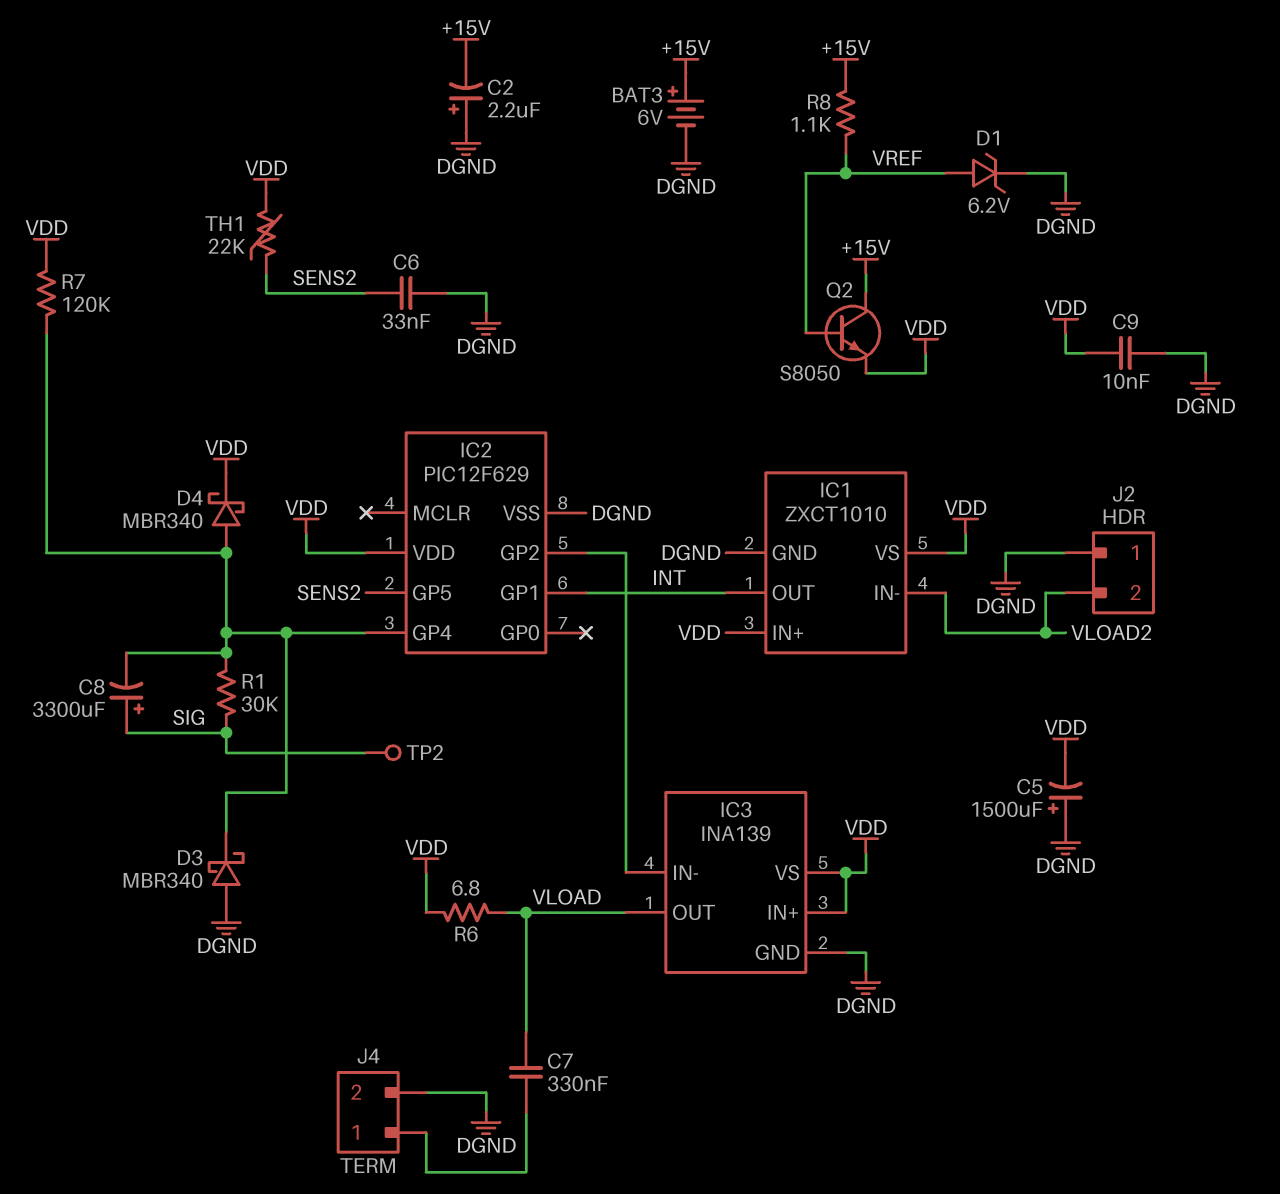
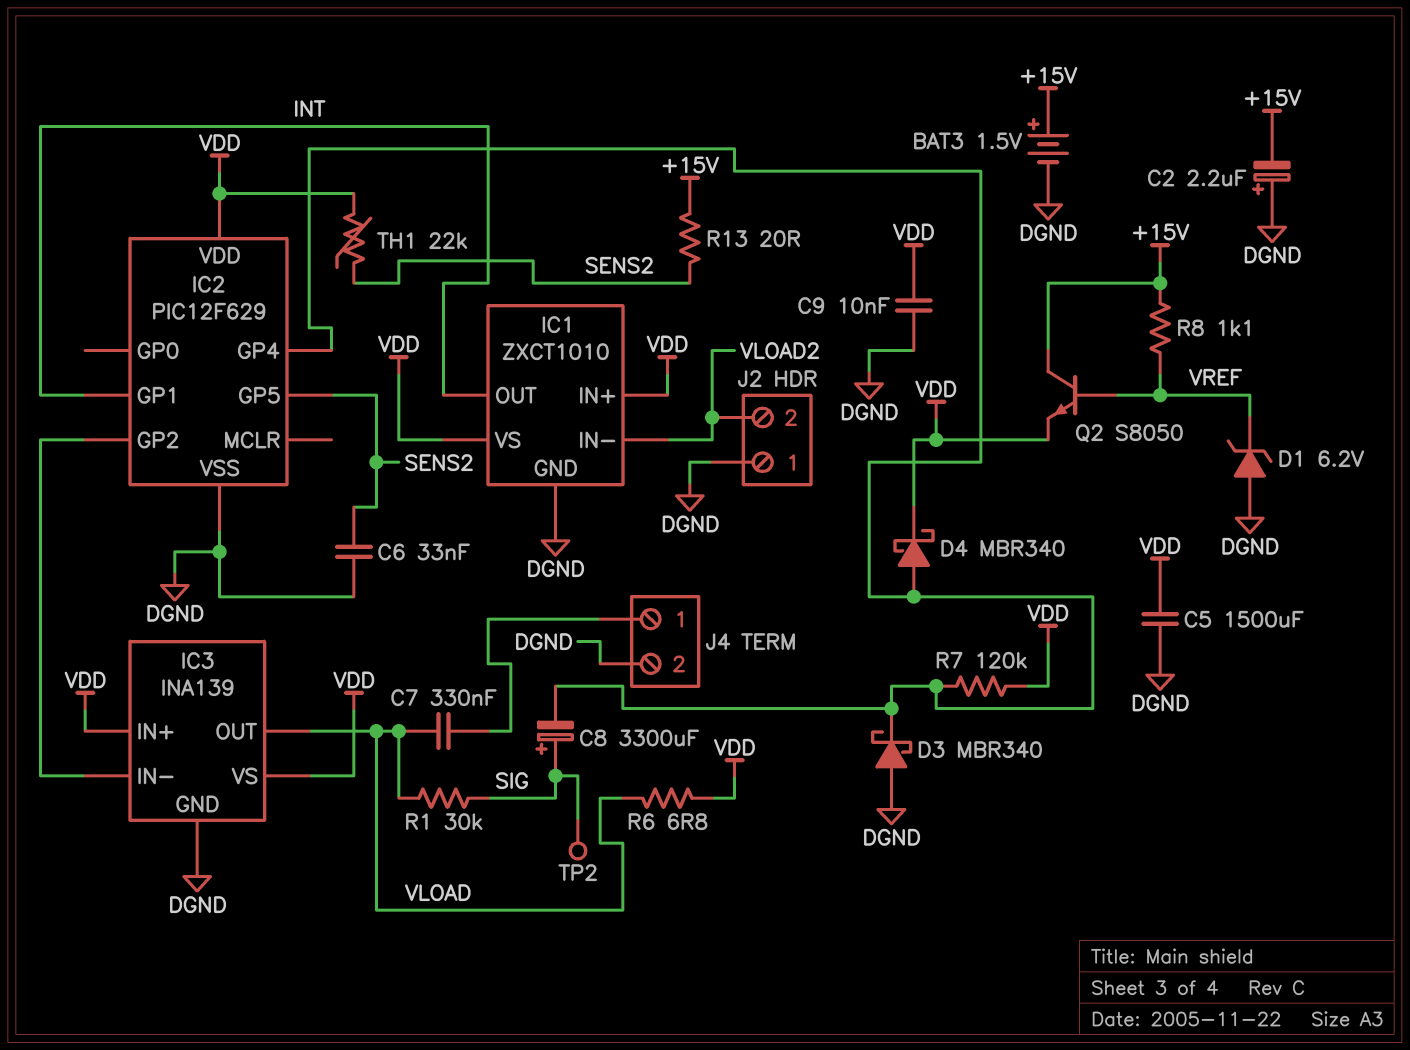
BAT3: 6V (plus +15V, minus DGND) -> 1.5V (plus +15V, minus DGND)
C5: 1500uF (plus DGND, minus VDD) -> 1500uF (DGND, VDD)
D1: zener 6.2V (A VREF, K DGND) -> zener 6.2V (A DGND, K VREF)
R1: 30k (IC2/GP4, SIG) -> 30k (SIG, VLOAD)
R13: none -> 20 (+15V, SENS2)

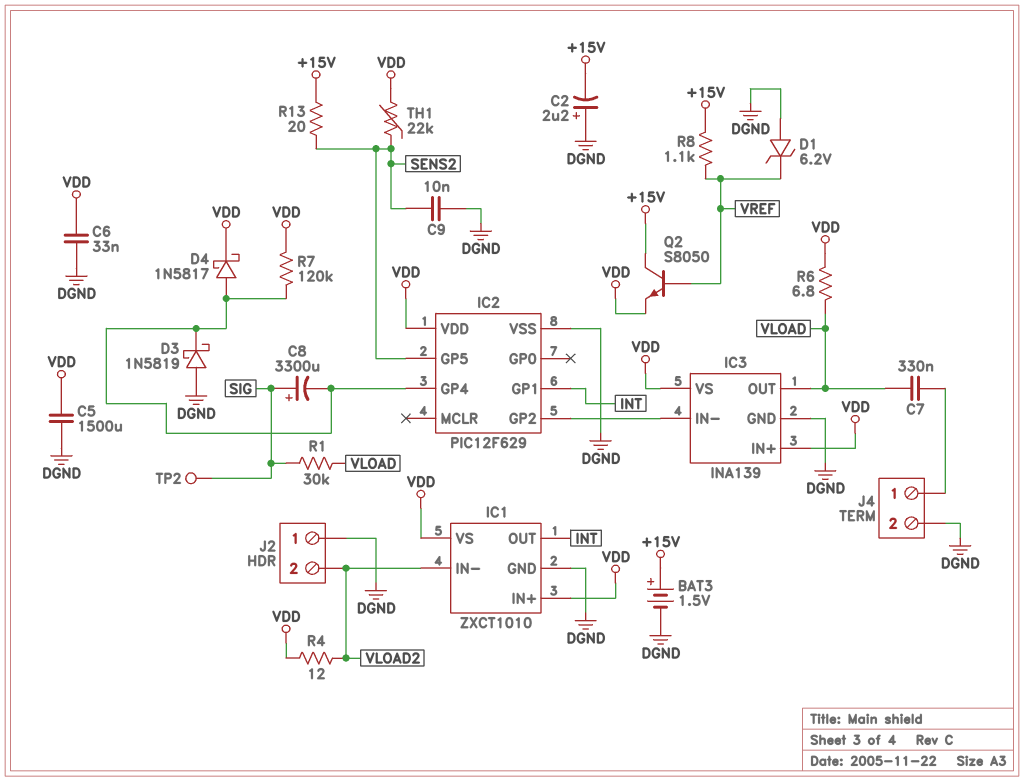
C6: 33nF (DGND, SENS2) -> 33nF (DGND, VDD)
C9: 10nF (DGND, VDD) -> 10nF (DGND, SENS2)
D3: schottky MBR340 (A DGND, K IC2/GP4) -> schottky 1N5819 (A DGND, K IC2/GP4)
D4: schottky MBR340 (A IC2/GP4, K VDD) -> schottky 1N5817 (A IC2/GP4, K VDD)
R4: none -> 12 (VDD, VLOAD2)

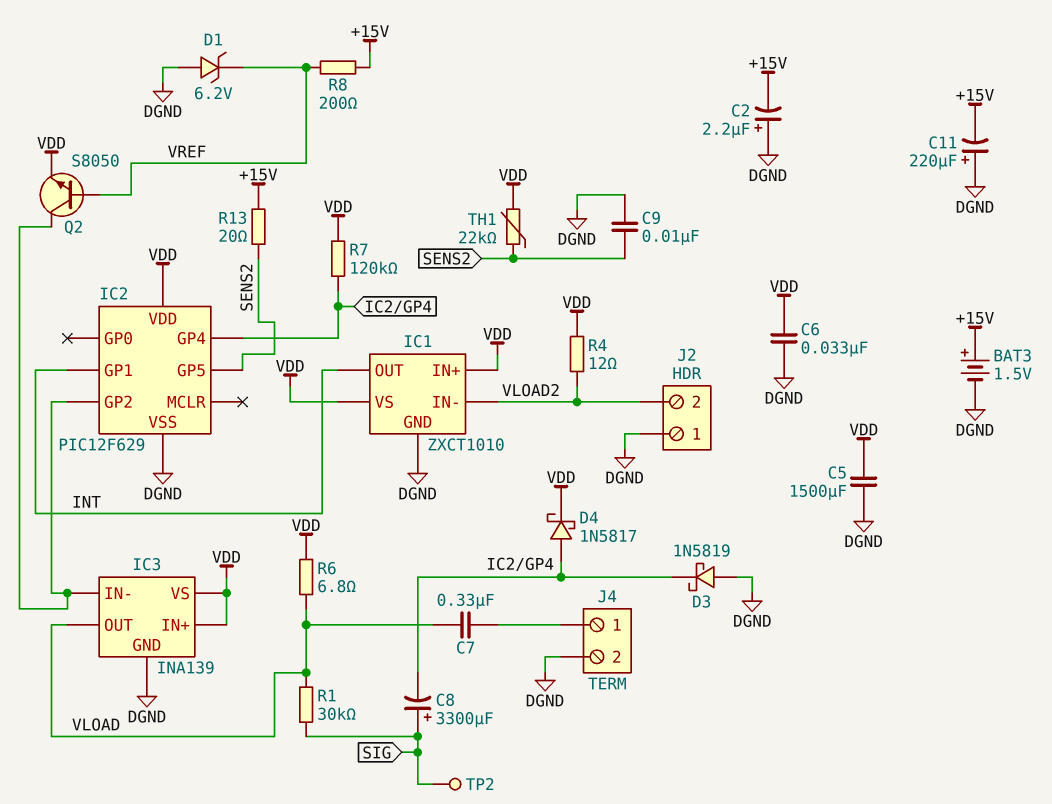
C11: none -> 220uF (plus DGND, minus +15V)
Q2: NPN S8050 (B VREF, C +15V, E VDD) -> NPN S8050 (B VREF, C IC2/GP2, E VDD)
R8: 1.1k (+15V, VREF) -> 200 (+15V, VREF)

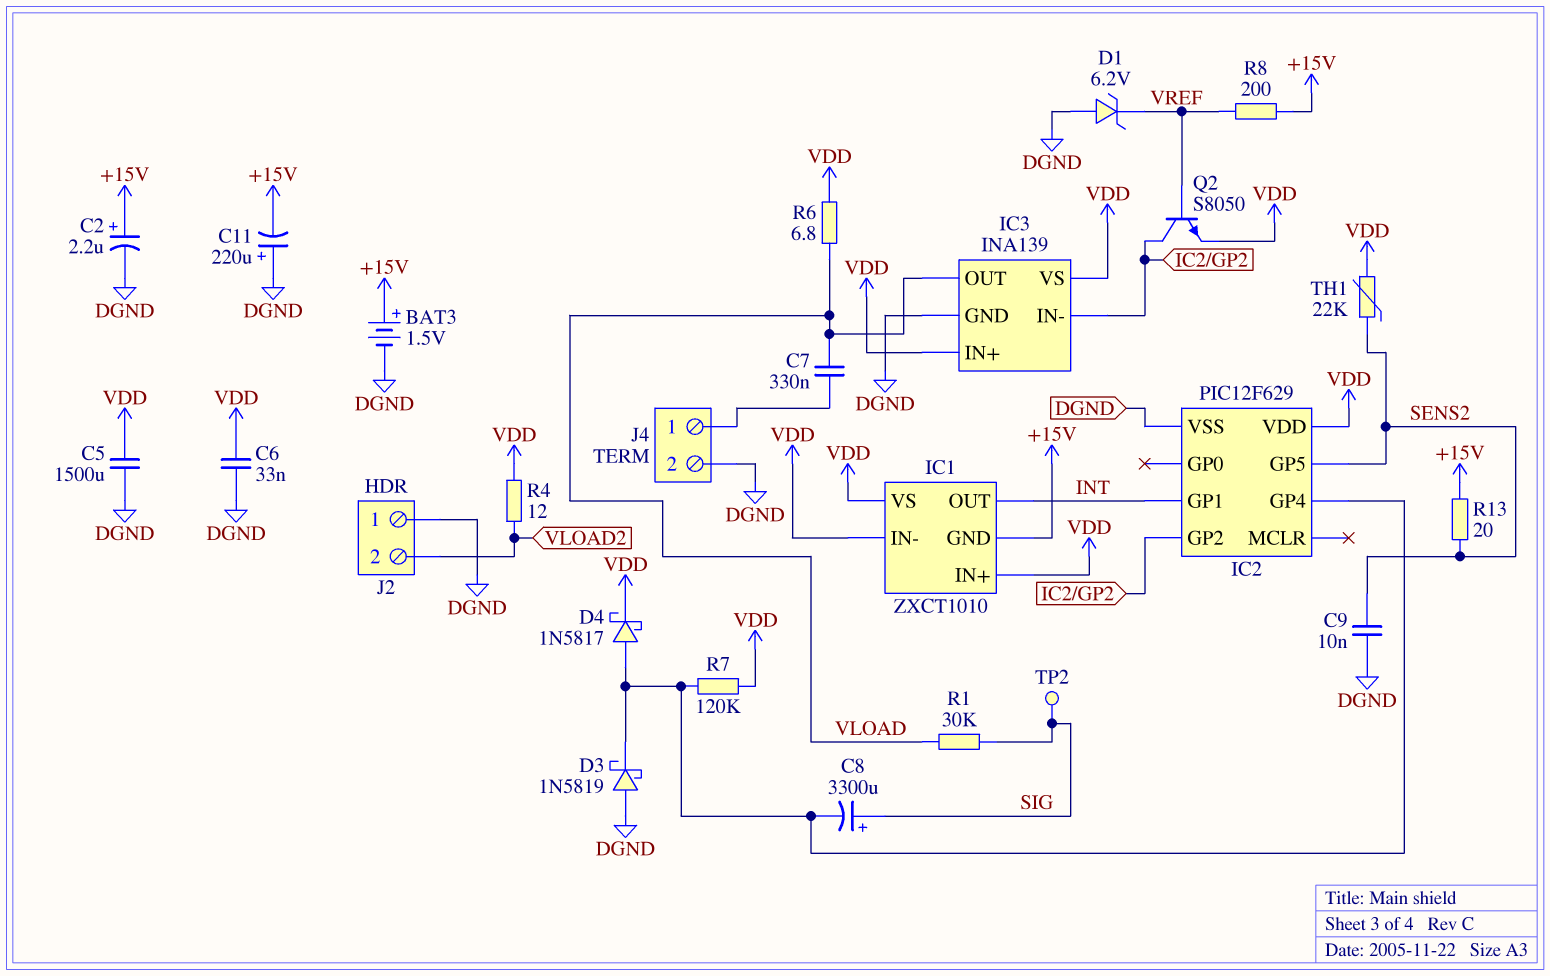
C2: 2.2uF (plus DGND, minus +15V) -> 2.2uF (plus +15V, minus DGND)
IC1 pin GND: DGND -> +15V
IC1 pin IN-: VLOAD2 -> VDD

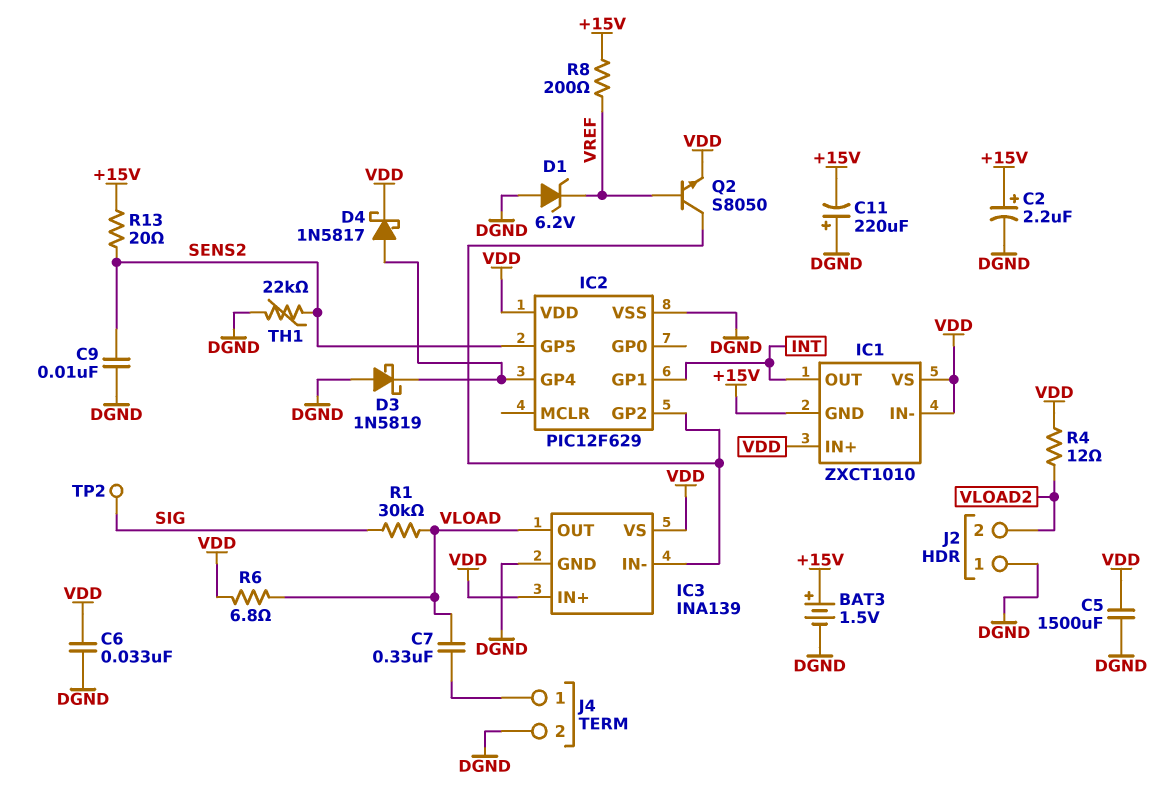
C8: 3300uF (plus SIG, minus IC2/GP4) -> none
R7: 120k (IC2/GP4, VDD) -> none
TH1: 22k (SENS2, VDD) -> 22k (DGND, SENS2)

